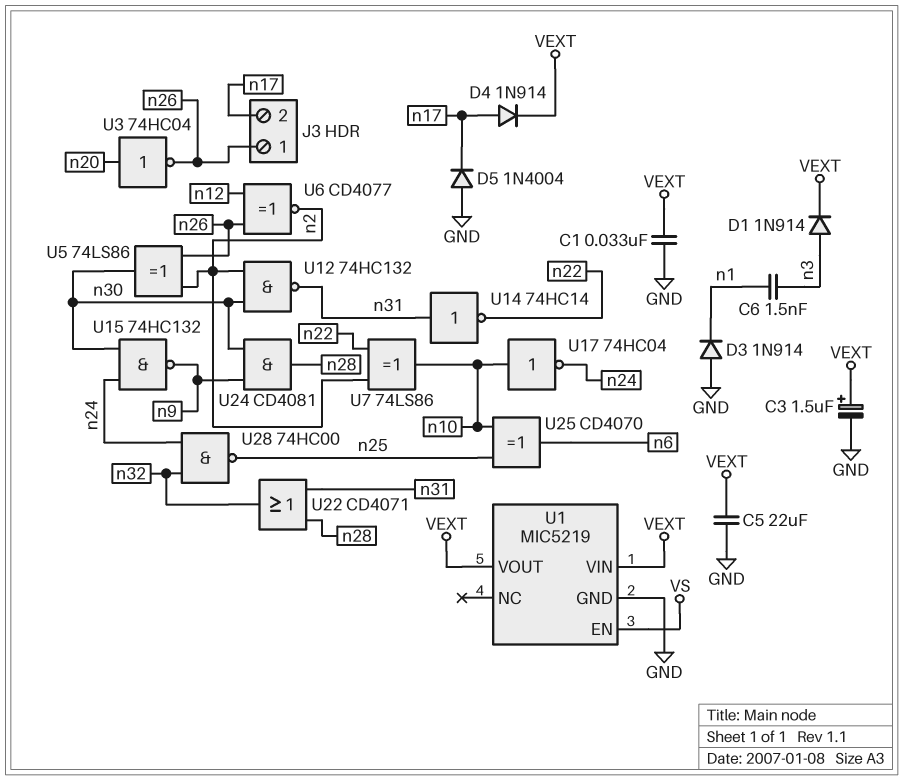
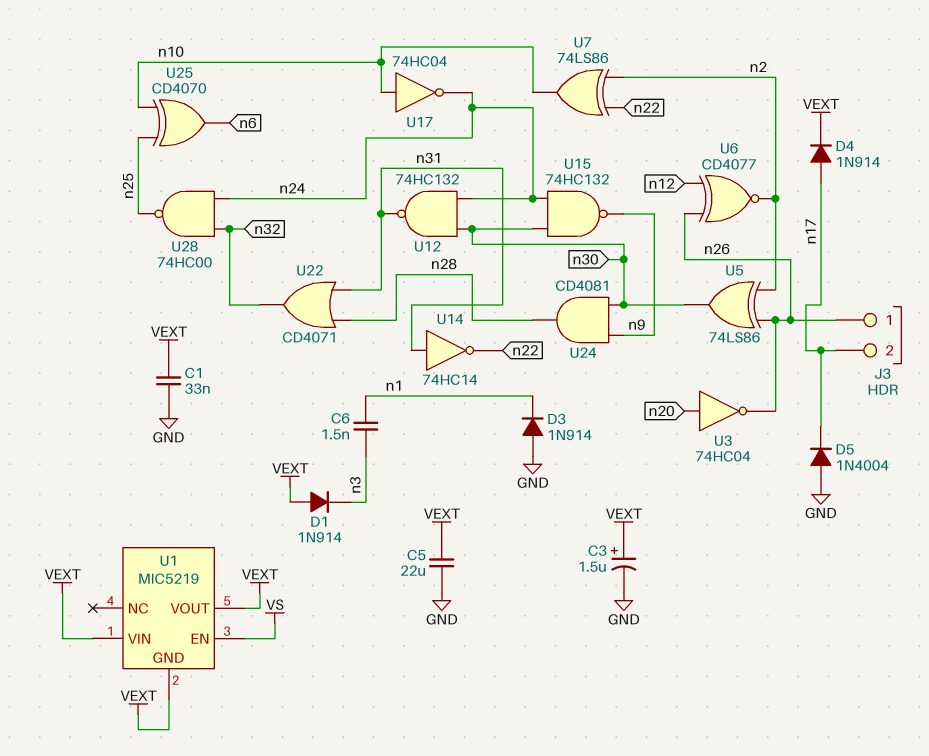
D1: diode 1N914 (A n3, K VEXT) -> diode 1N914 (A VEXT, K n3)
U1 pin GND: GND -> VEXT
U12: NAND 74HC132 (in n2, in n30, out n31) -> NAND 74HC132 (in n24, in n30, out n31)

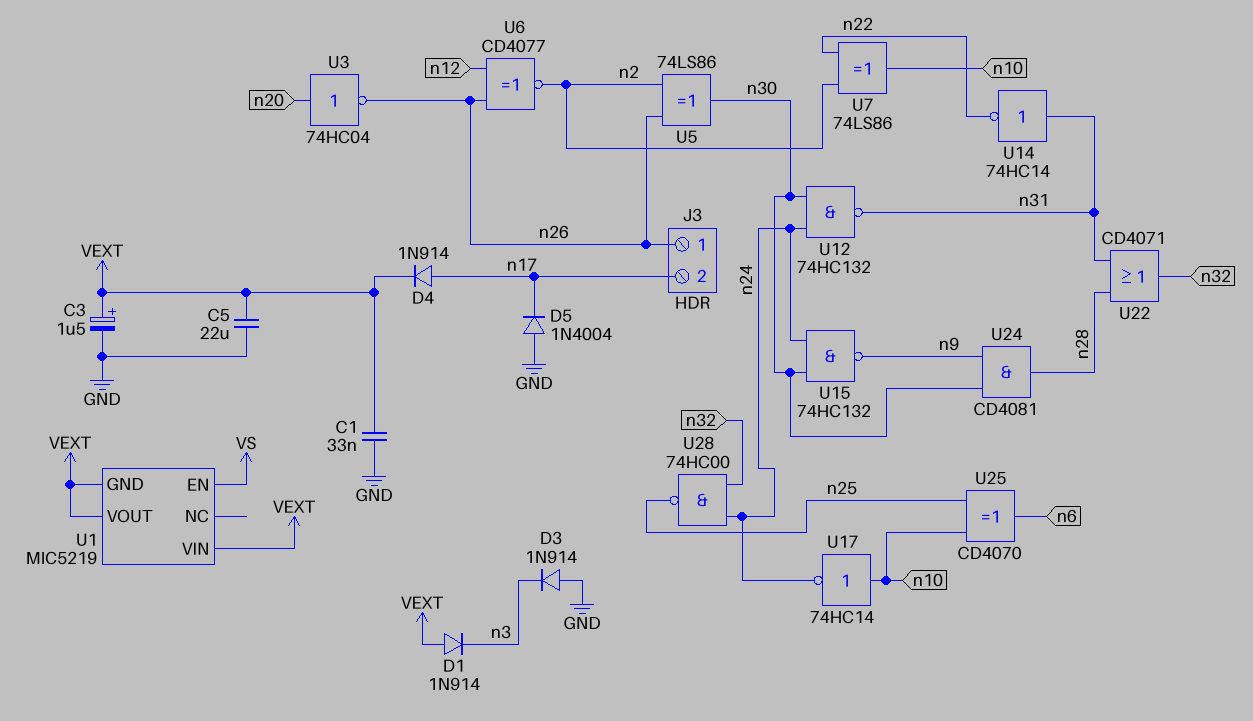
C6: 1.5nF (n1, n3) -> none
D3: diode 1N914 (A GND, K n1) -> diode 1N914 (A GND, K n3)
U17: NOT 74HC04 (in n10, out n24) -> NOT 74HC14 (in n10, out n24)

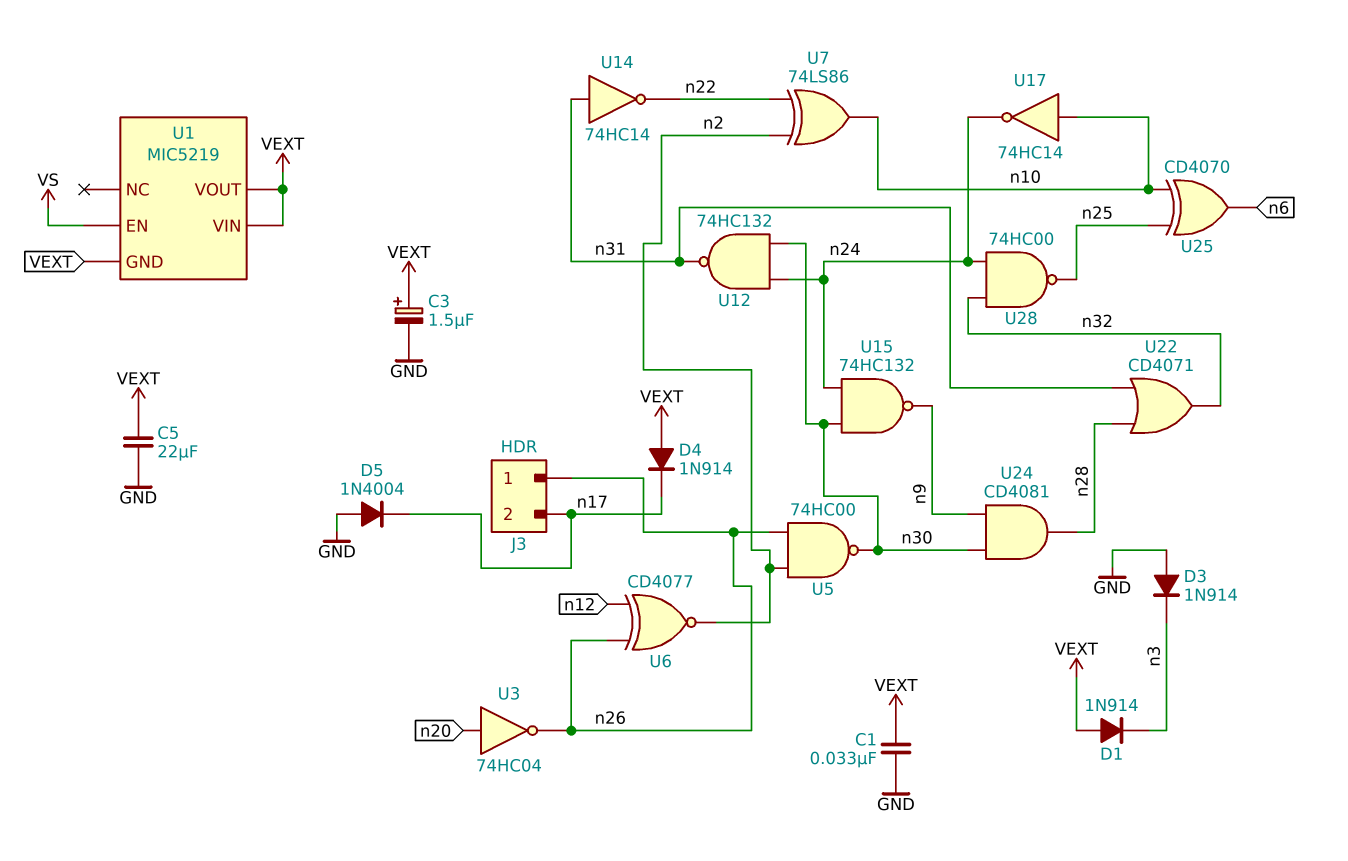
D4: diode 1N914 (A n17, K VEXT) -> diode 1N914 (A VEXT, K n17)
U5: XOR 74LS86 (in n2, in n26, out n30) -> NAND 74HC00 (in n2, in n26, out n30)

